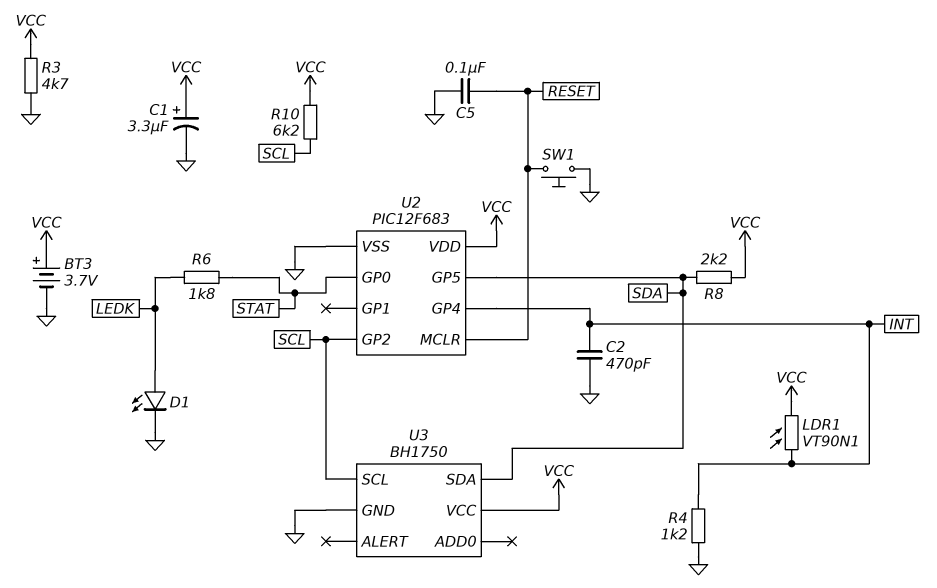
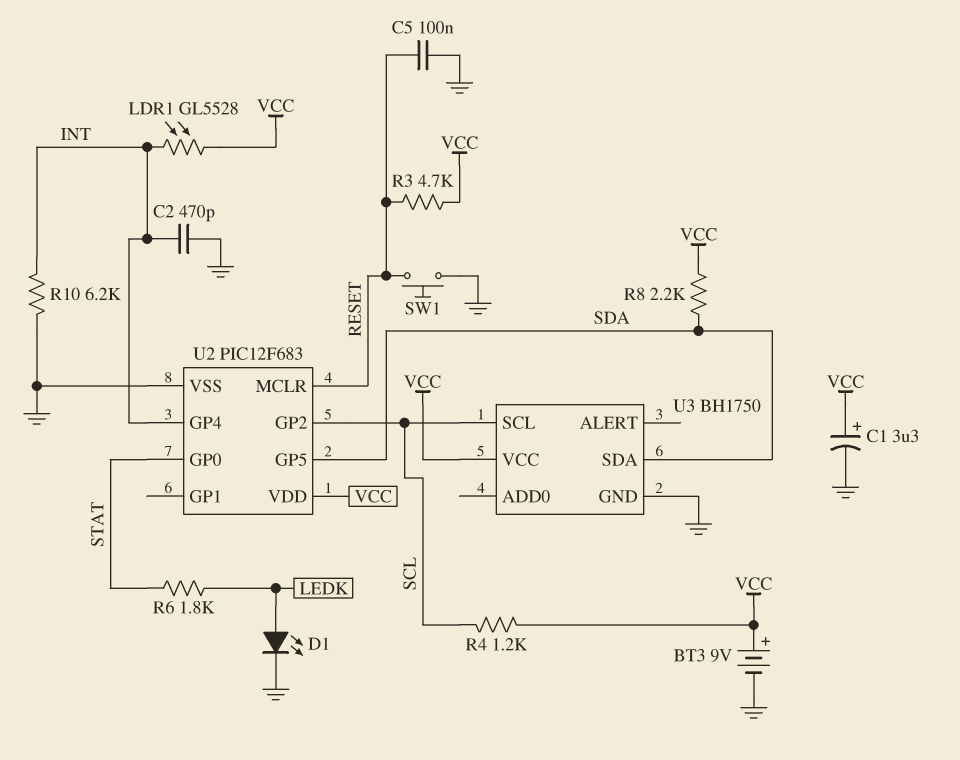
BT3: 3.7V (plus VCC, minus GND) -> 9V (plus VCC, minus GND)
LDR1: VT90N1 (INT, VCC) -> GL5528 (INT, VCC)
R3: 4.7k (GND, VCC) -> 4.7k (RESET, VCC)
R4: 1.2k (GND, INT) -> 1.2k (SCL, VCC)
R10: 6.2k (SCL, VCC) -> 6.2k (GND, INT)

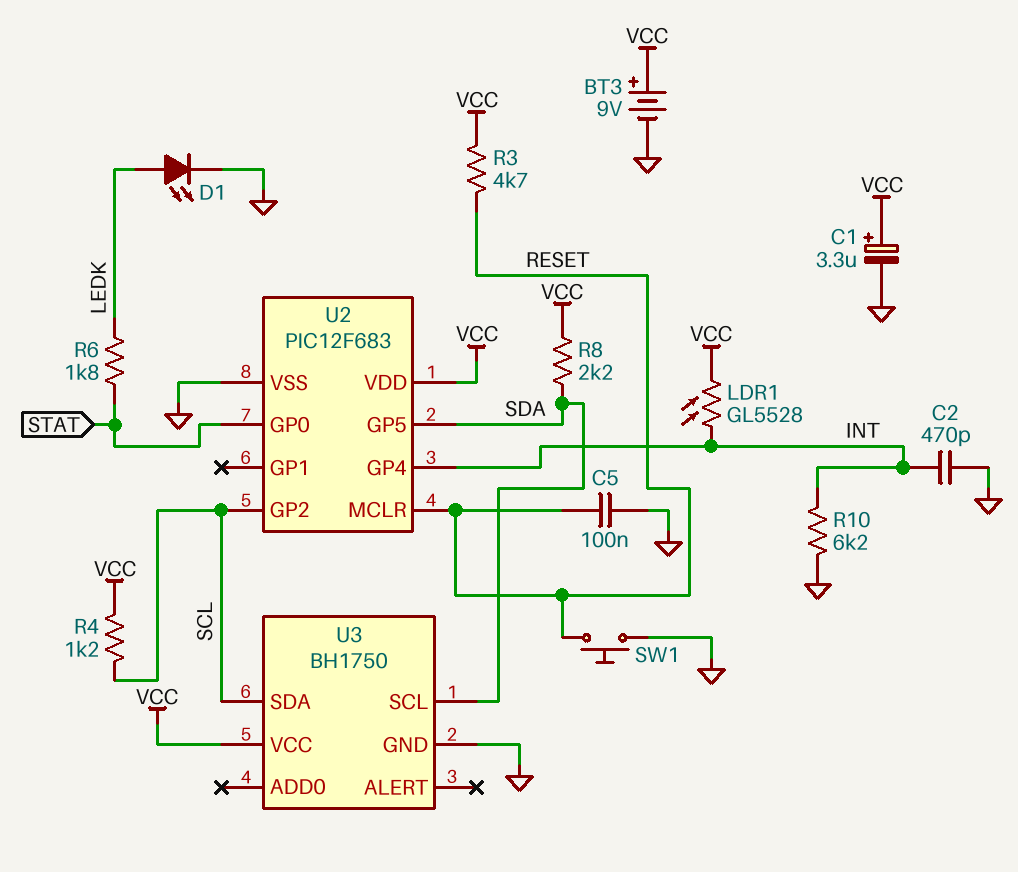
U3 pin SCL: SCL -> SDA
U3 pin SDA: SDA -> SCL

